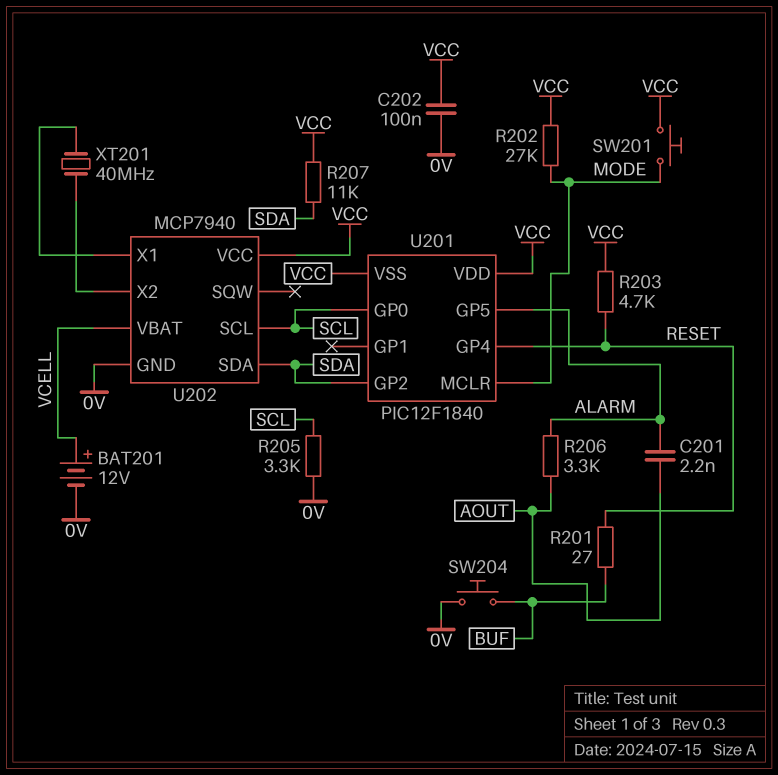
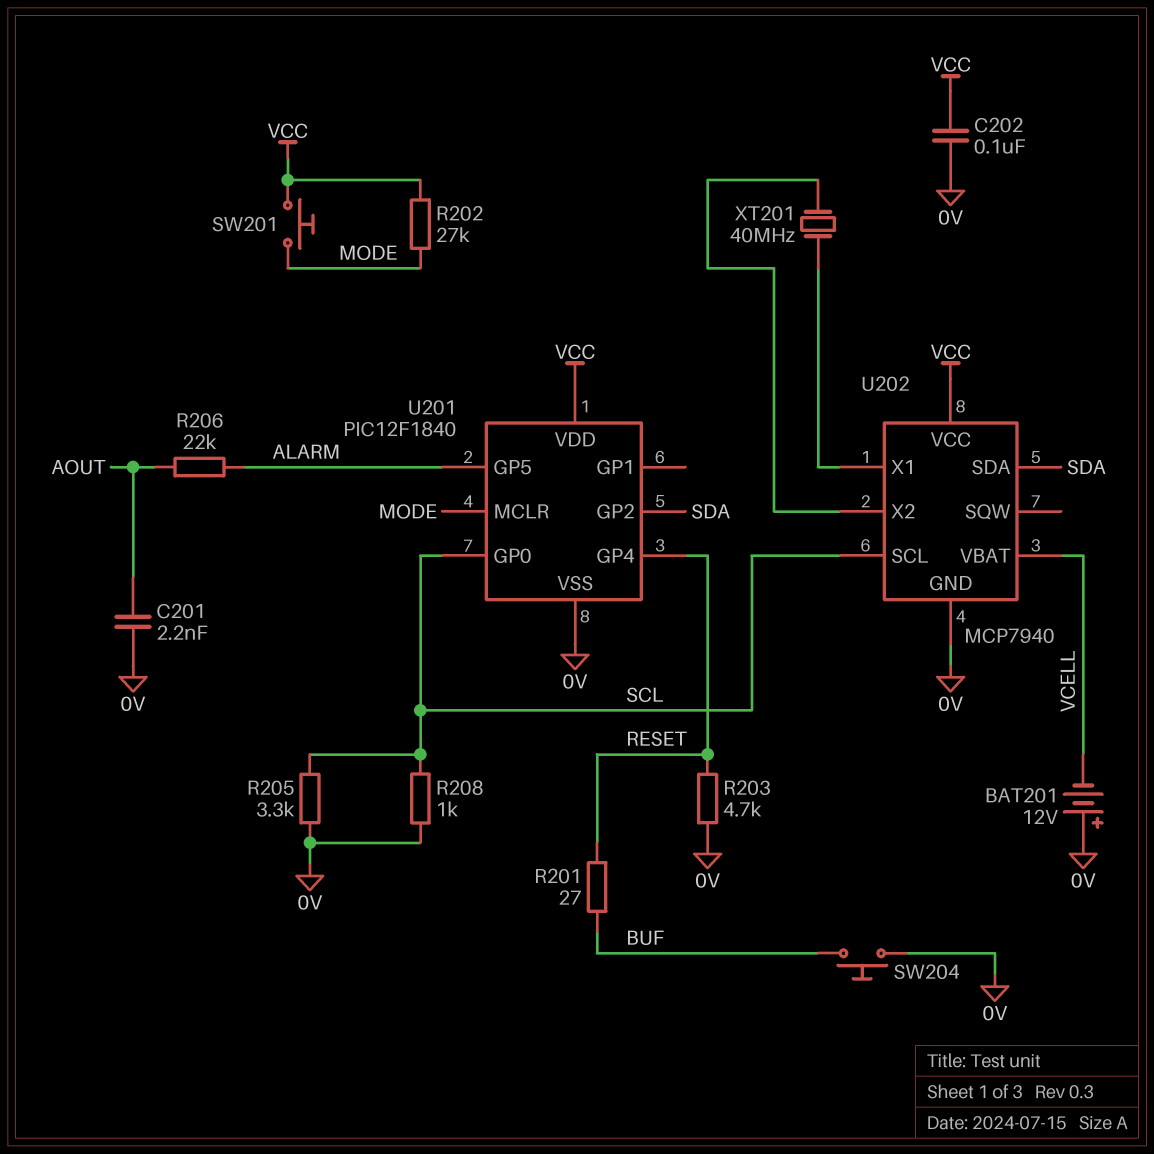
BAT201: 12V (plus VCELL, minus 0V) -> 12V (plus 0V, minus VCELL)
C201: 2.2nF (ALARM, AOUT) -> 2.2nF (0V, AOUT)
R203: 4.7k (RESET, VCC) -> 4.7k (0V, RESET)
R206: 3.3k (ALARM, AOUT) -> 22k (ALARM, AOUT)
R207: 11k (SDA, VCC) -> none
R208: none -> 1k (0V, SCL)
U201 pin VSS: VCC -> 0V

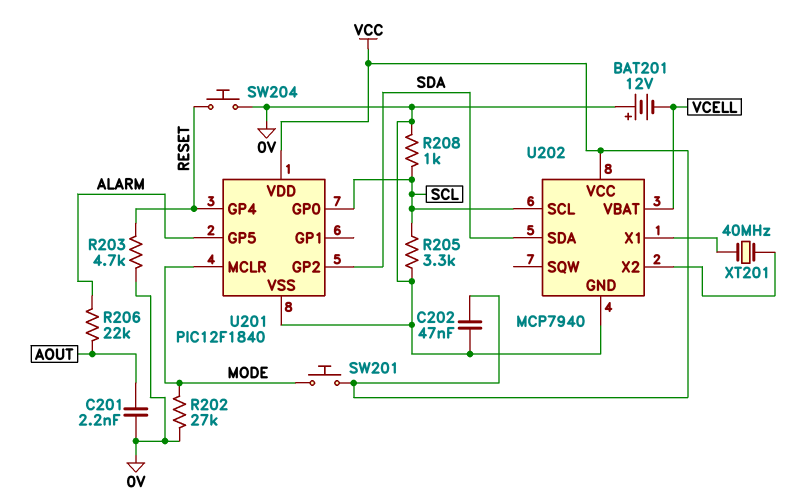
C202: 100nF (0V, VCC) -> 47nF (0V, VCC)
R201: 27 (BUF, RESET) -> none
R202: 27k (MODE, VCC) -> 27k (0V, MODE)
SW204: button (0V, BUF) -> button (0V, RESET)

